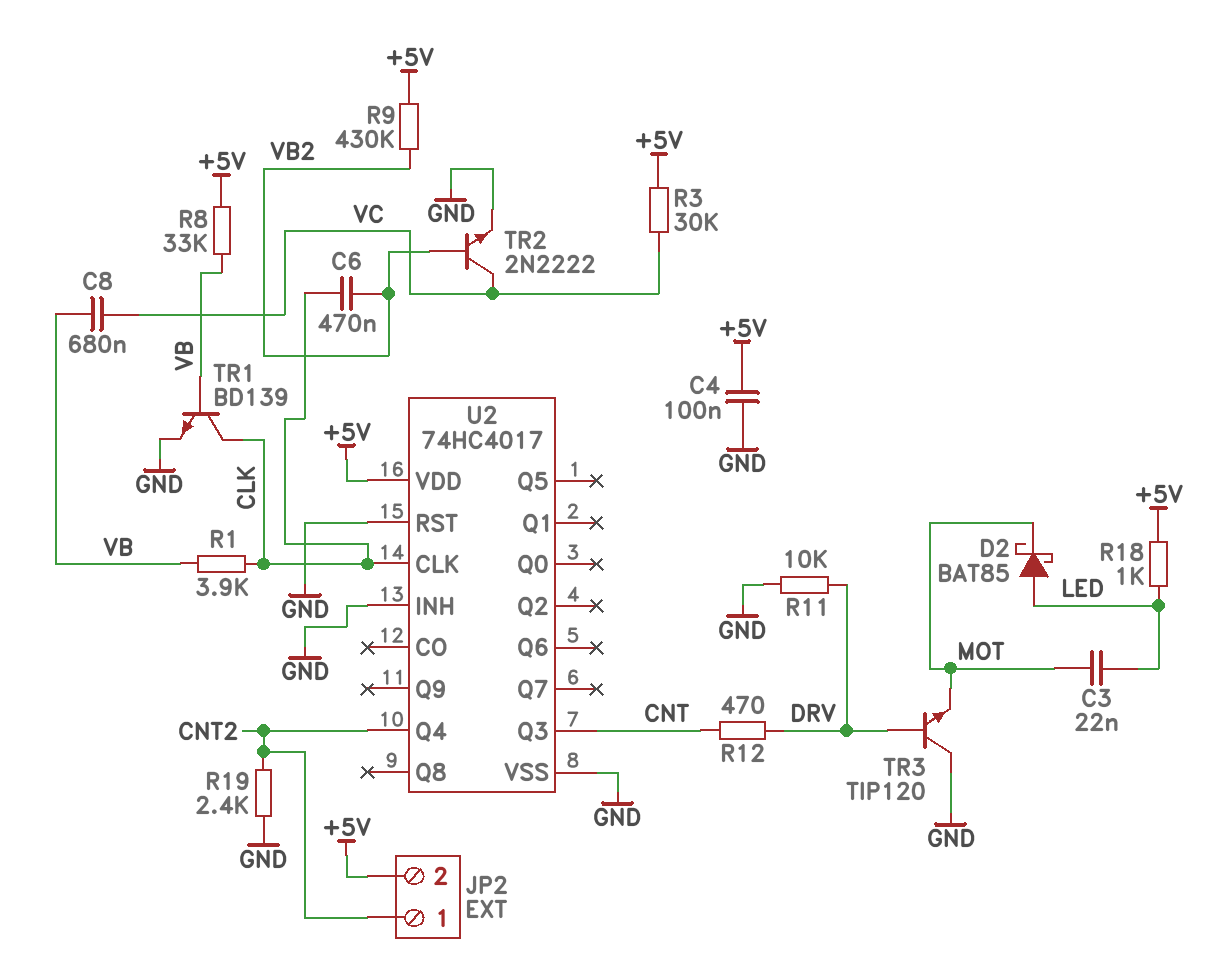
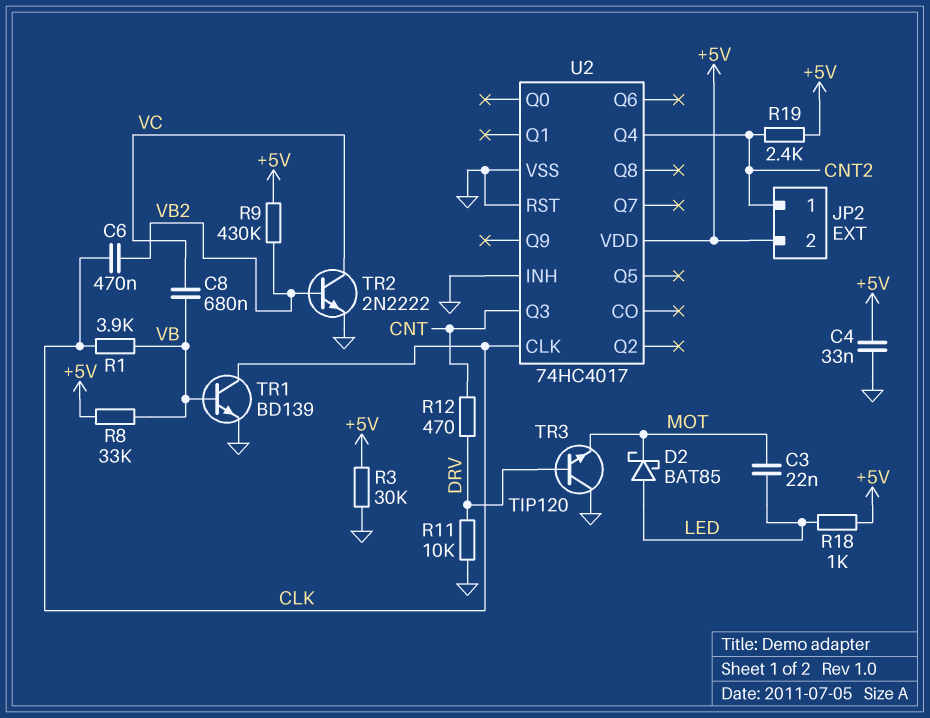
C4: 100nF (+5V, GND) -> 33nF (+5V, GND)
R3: 30k (+5V, VC) -> 30k (+5V, GND)
R19: 2.4k (CNT2, GND) -> 2.4k (+5V, CNT2)

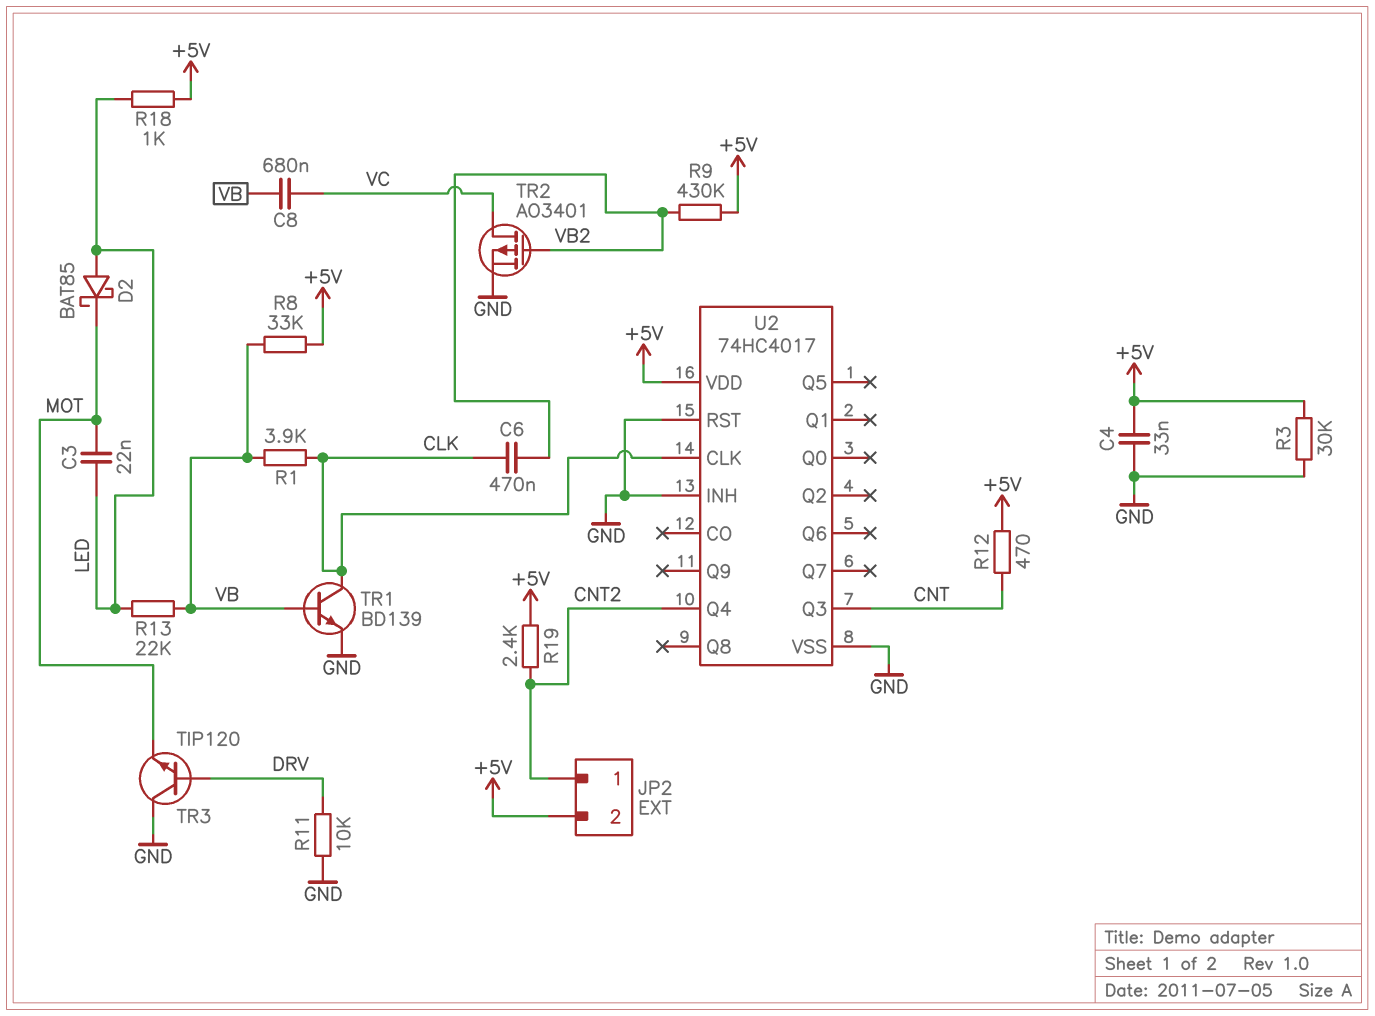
R12: 470 (CNT, DRV) -> 470 (+5V, CNT)
R13: none -> 22k (LED, VB)
TR2: NPN 2N2222 (B VB2, C VC, E GND) -> PMOS AO3401 (G VB2, D VC, S GND)

